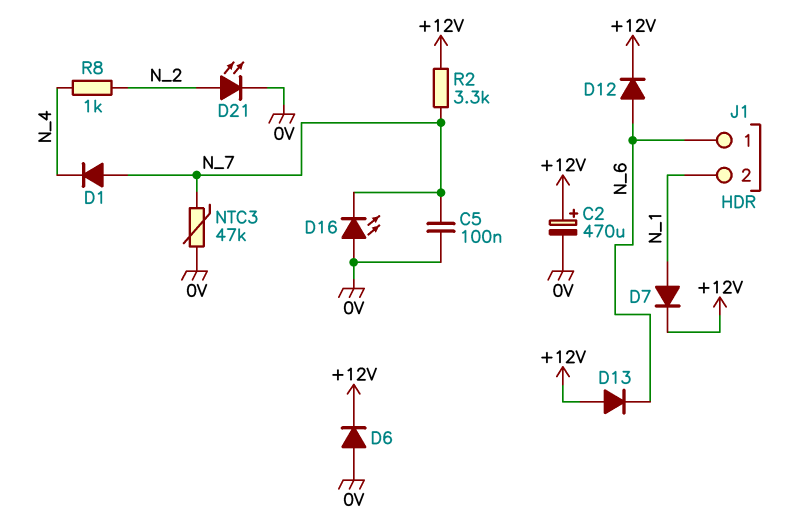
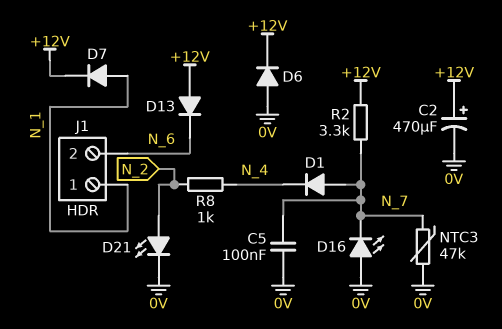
D12: diode (A N_6, K +12V) -> none
J1 pin 1: N_6 -> N_1
J1 pin 2: N_1 -> N_6

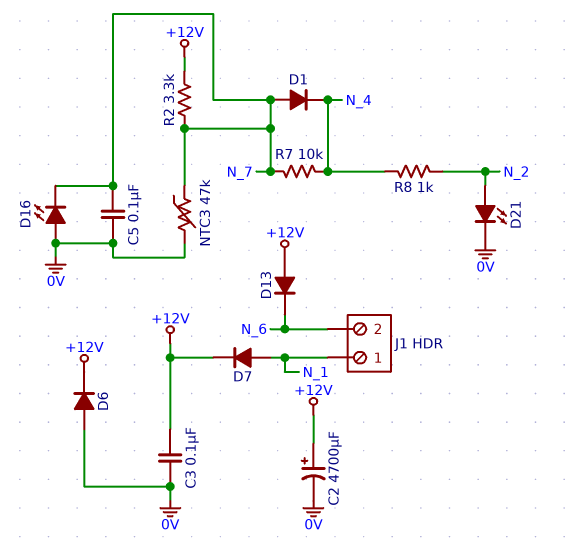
C2: 470uF (plus +12V, minus 0V) -> 4700uF (plus +12V, minus 0V)
C3: none -> 100nF (+12V, 0V)
R7: none -> 10k (N_4, N_7)

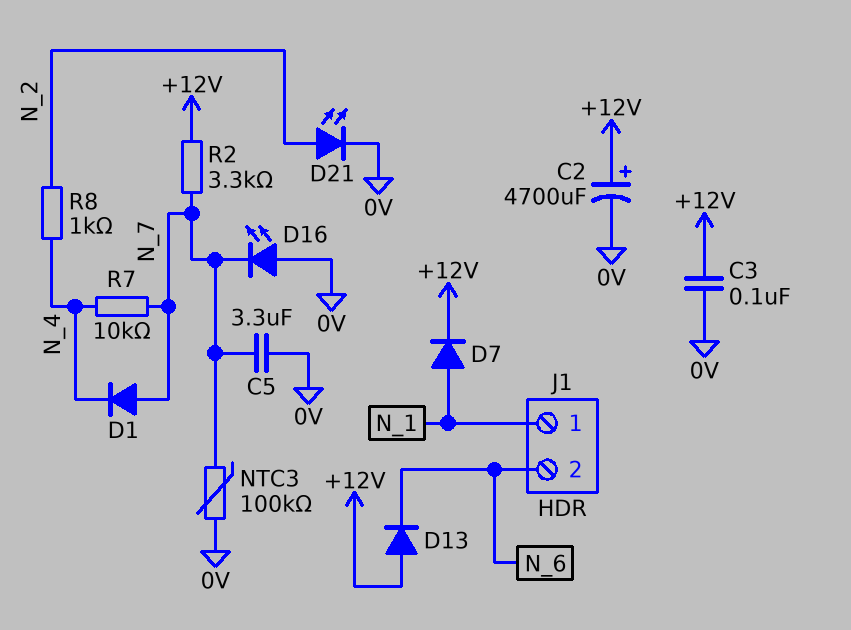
C5: 100nF (0V, N_7) -> 3.3uF (0V, N_7)
D6: diode (A 0V, K +12V) -> none
NTC3: 47k (0V, N_7) -> 100k (0V, N_7)

